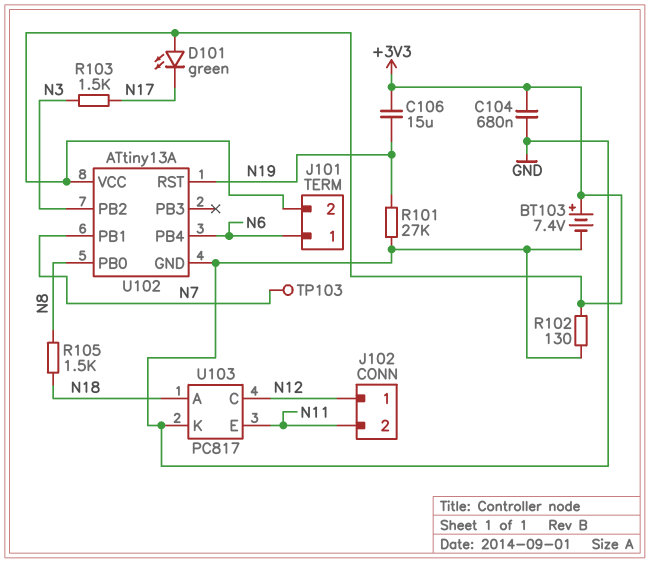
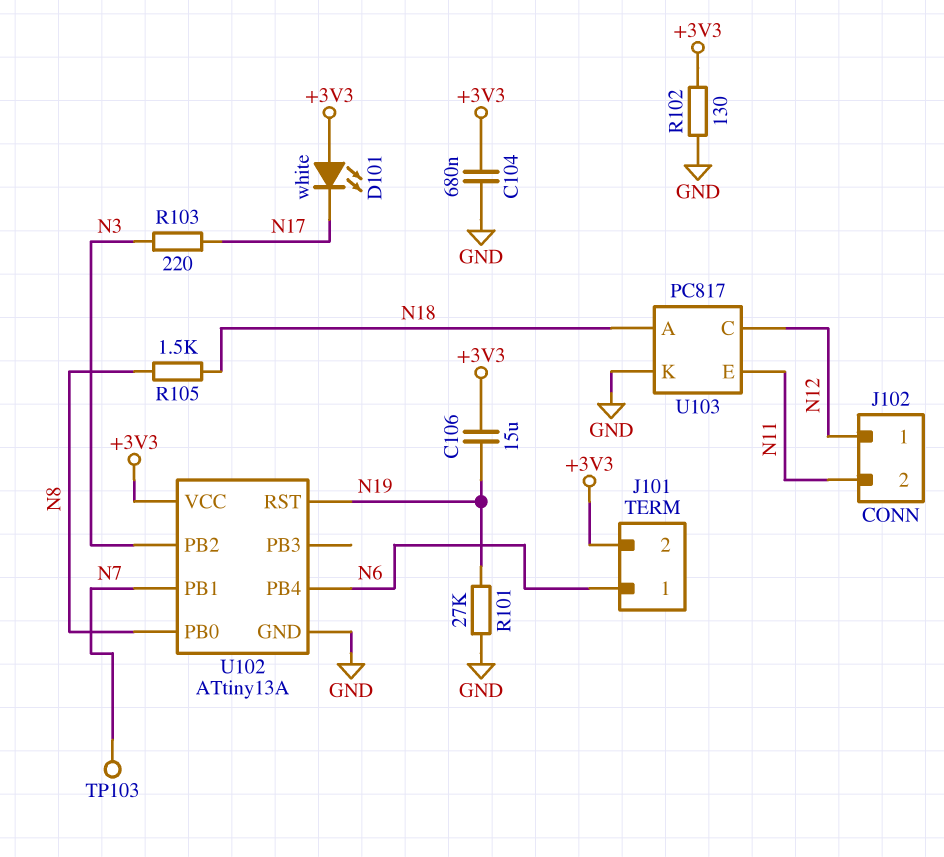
BT103: 7.4V (plus +3V3, minus GND) -> none
D101: LED green (A +3V3, K N17) -> LED white (A +3V3, K N17)
R103: 1.5k (N3, N17) -> 220 (N3, N17)

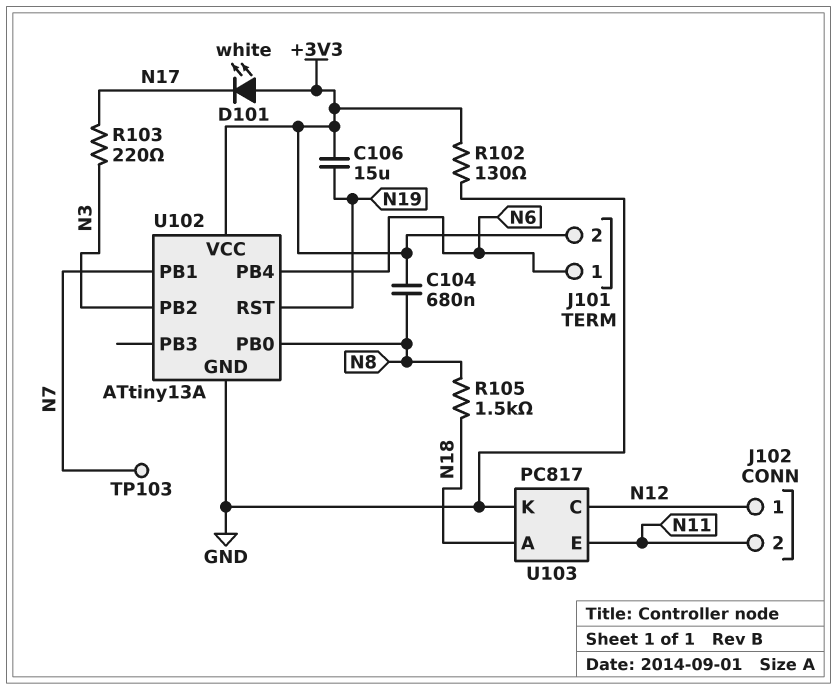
C104: 680nF (+3V3, GND) -> 680nF (+3V3, N8)
R101: 27k (GND, N19) -> none

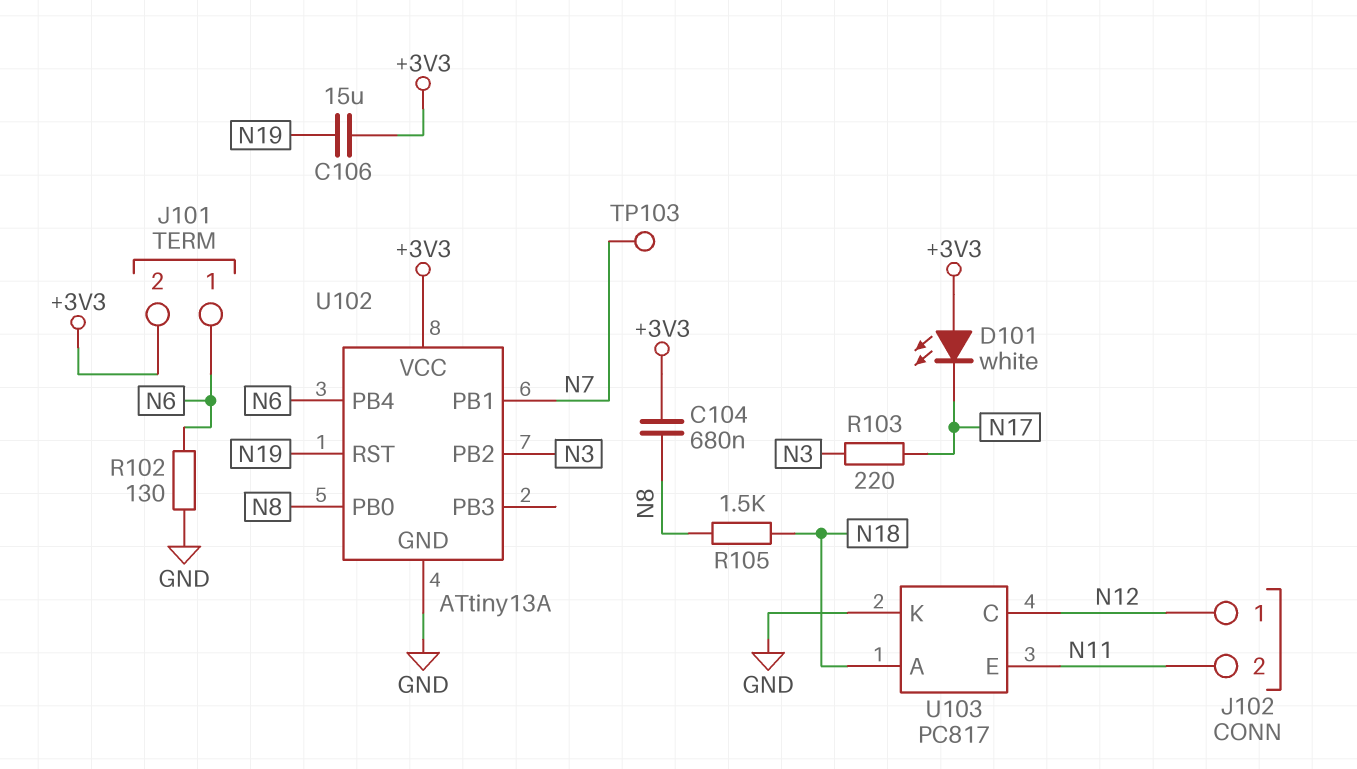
R102: 130 (+3V3, GND) -> 130 (GND, N6)

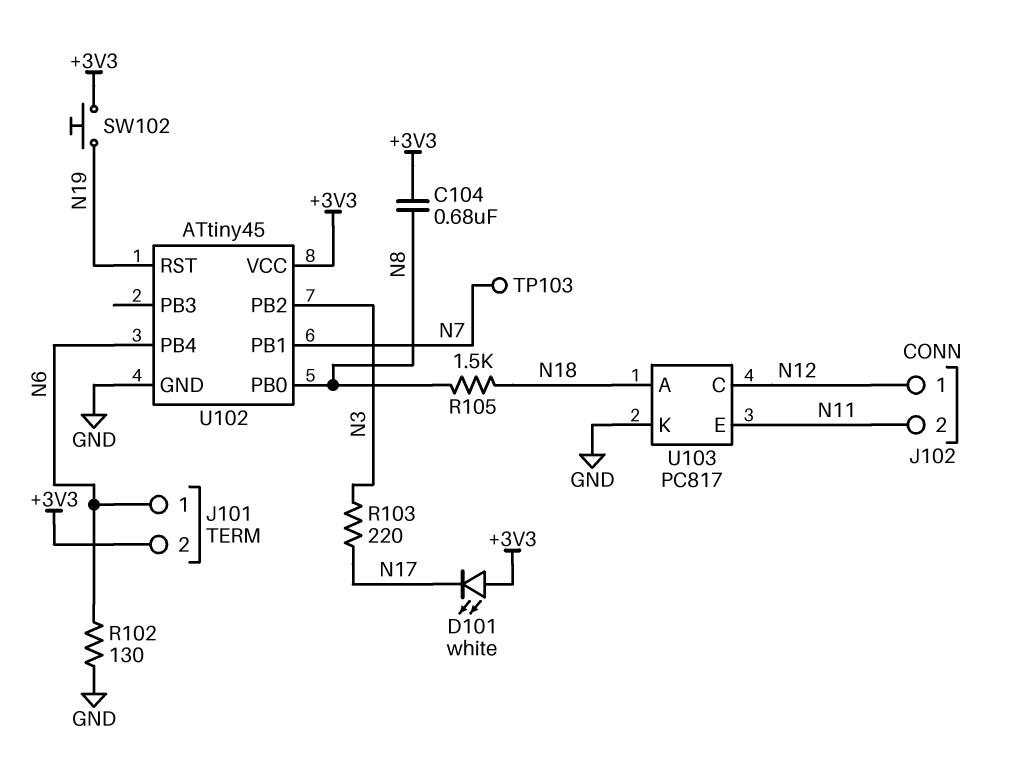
C106: 15uF (+3V3, N19) -> none
SW102: none -> button (+3V3, N19)
U102: ATtiny13A -> ATtiny45

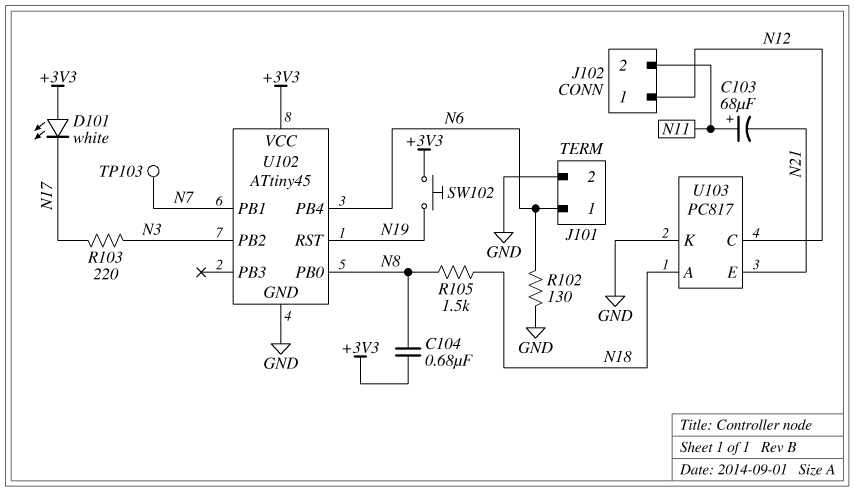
C103: none -> 68uF (plus N11, minus N21)
J101 pin 2: +3V3 -> GND
U103 pin E: N11 -> N21

